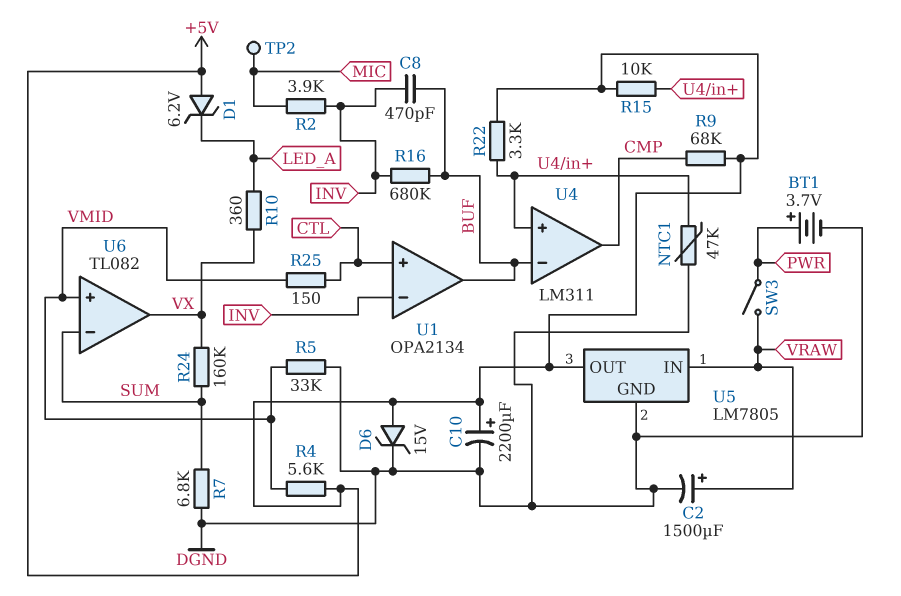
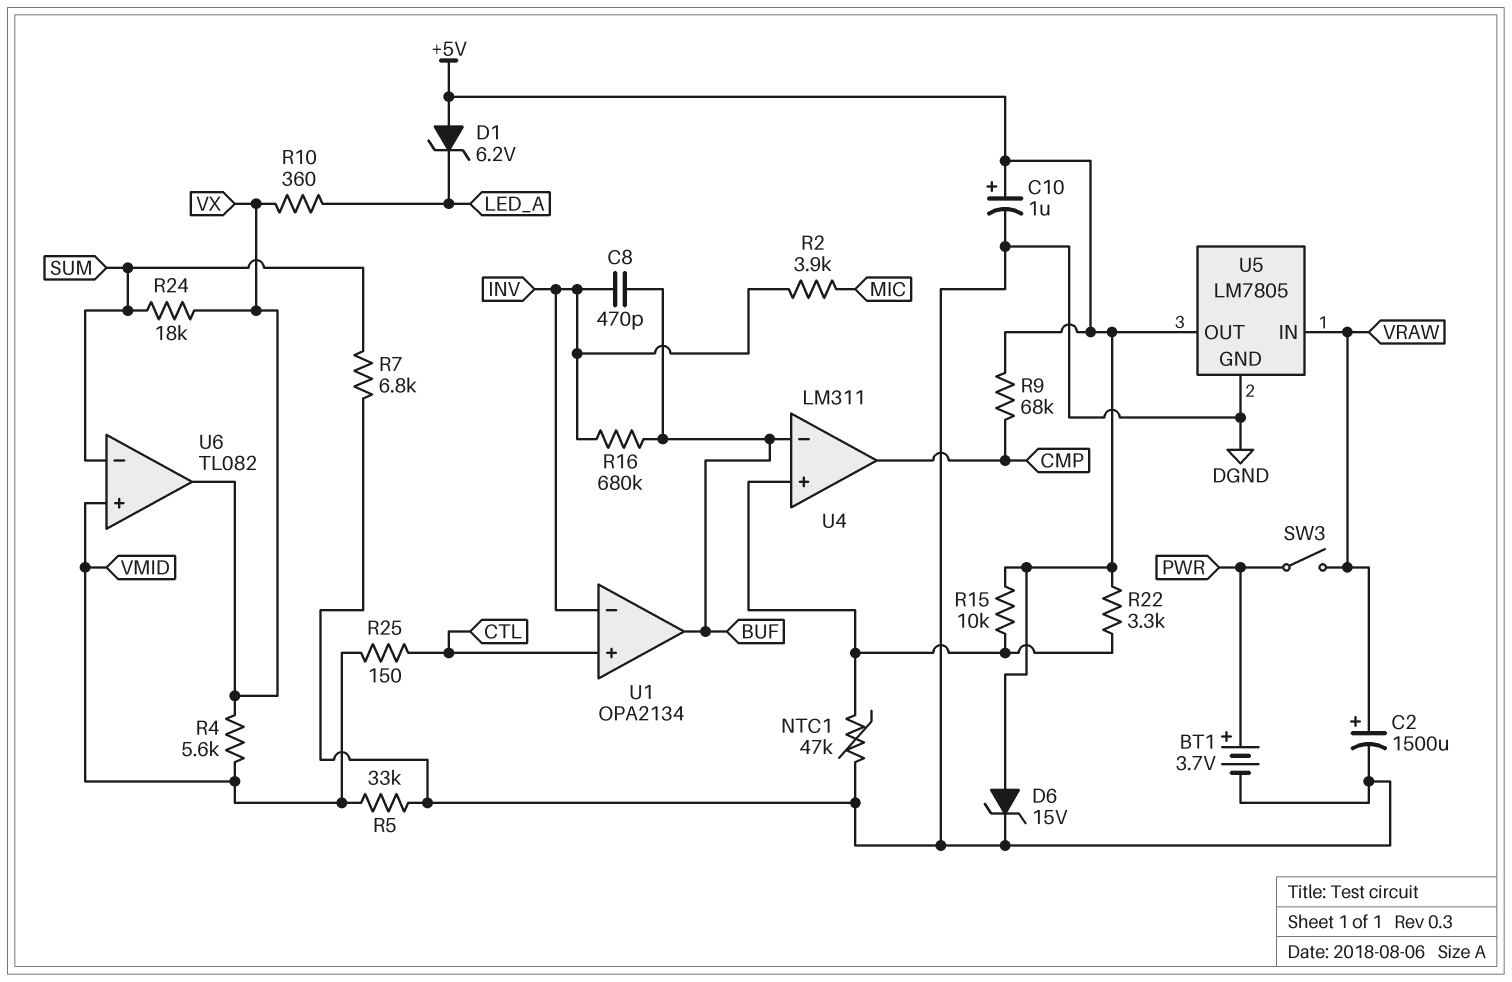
C10: 2200uF (plus +5V, minus DGND) -> 1uF (plus +5V, minus DGND)
R4: 5.6k (+5V, VMID) -> 5.6k (VMID, VX)
R24: 160k (SUM, VX) -> 18k (SUM, VX)
TP2: test point (MIC) -> none

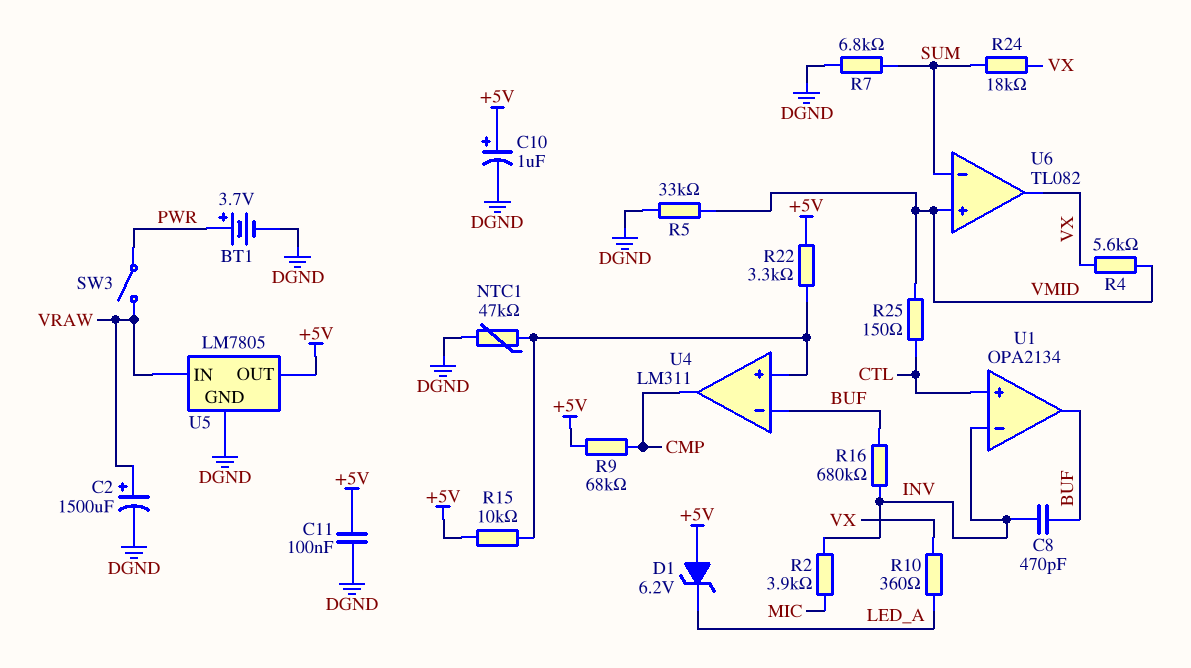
C11: none -> 100nF (+5V, DGND)
D6: zener 15V (A +5V, K DGND) -> none

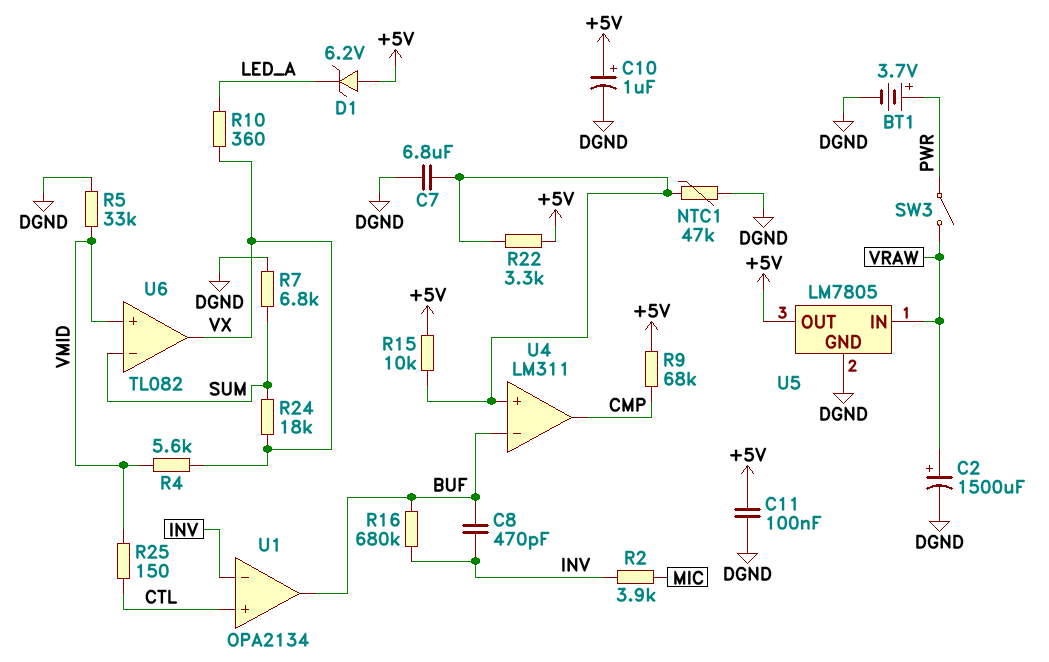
C7: none -> 6.8uF (DGND, U4/in+)

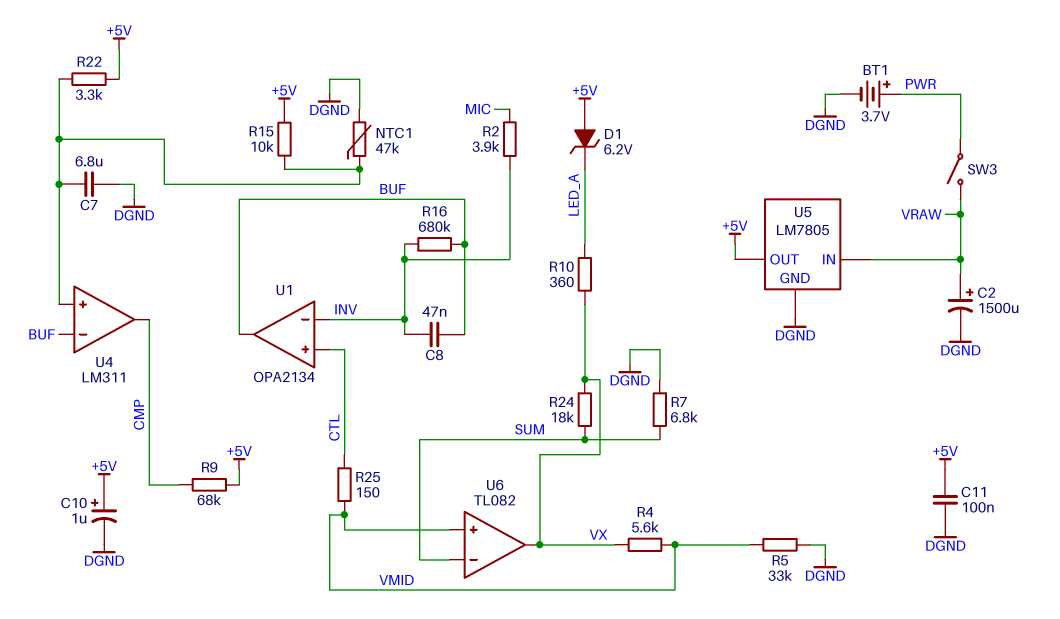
C8: 470pF (BUF, INV) -> 47nF (BUF, INV)

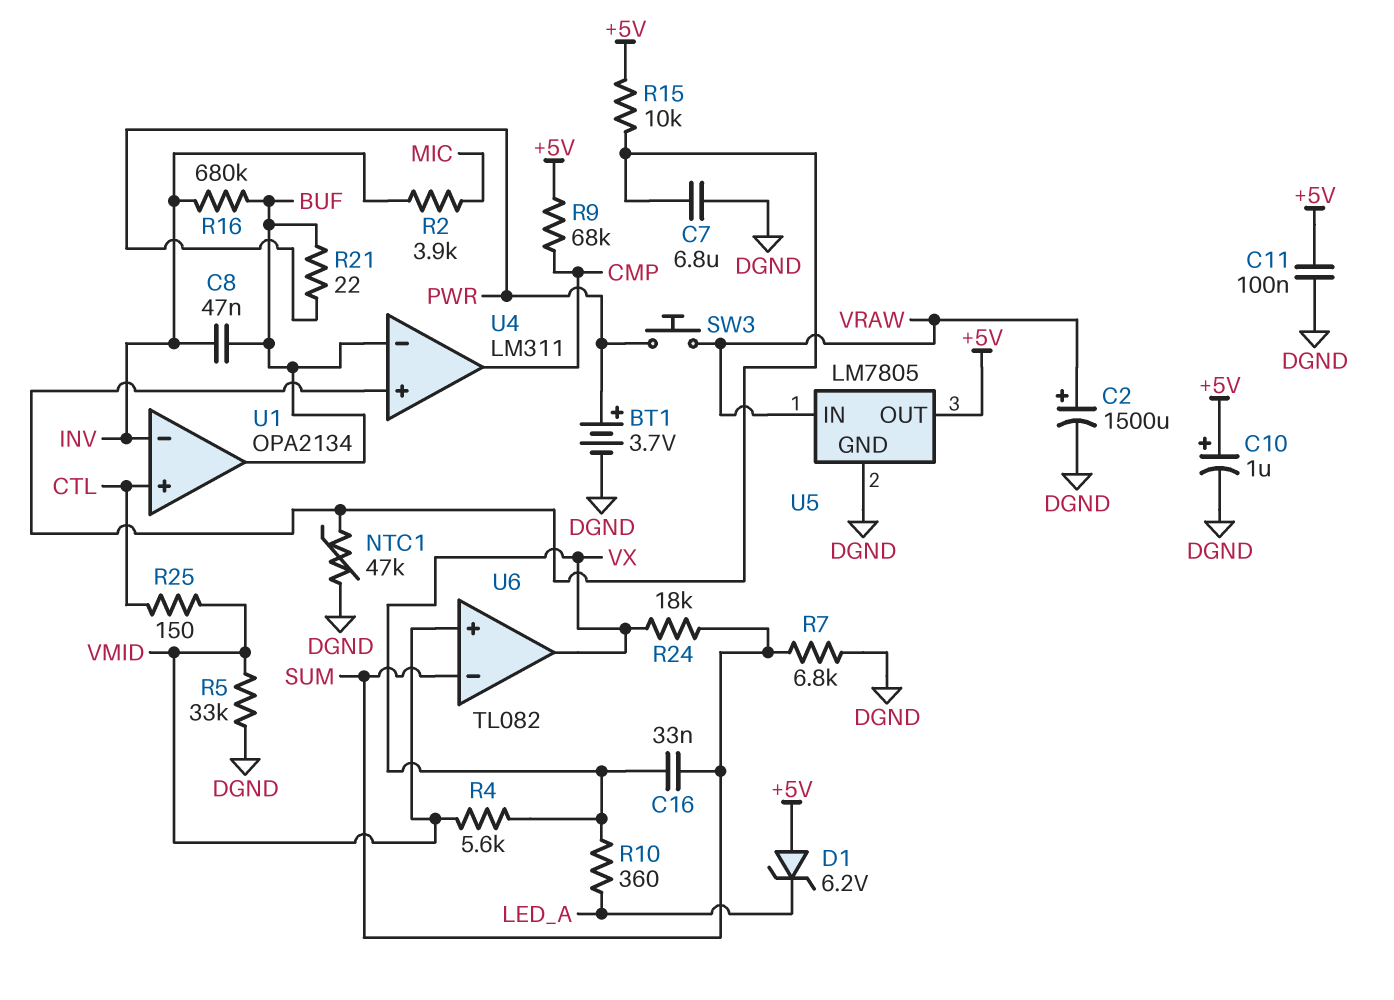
C16: none -> 33nF (SUM, VX)
R21: none -> 22 (BUF, PWR)
R22: 3.3k (+5V, U4/in+) -> none
SW3: switch (PWR, VRAW) -> button (PWR, VRAW)

